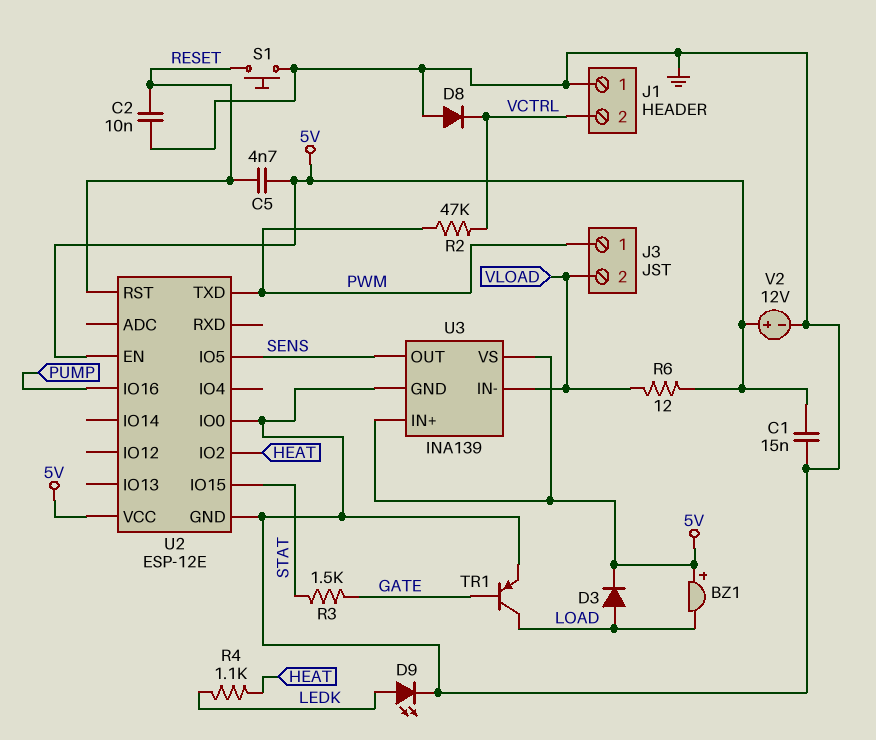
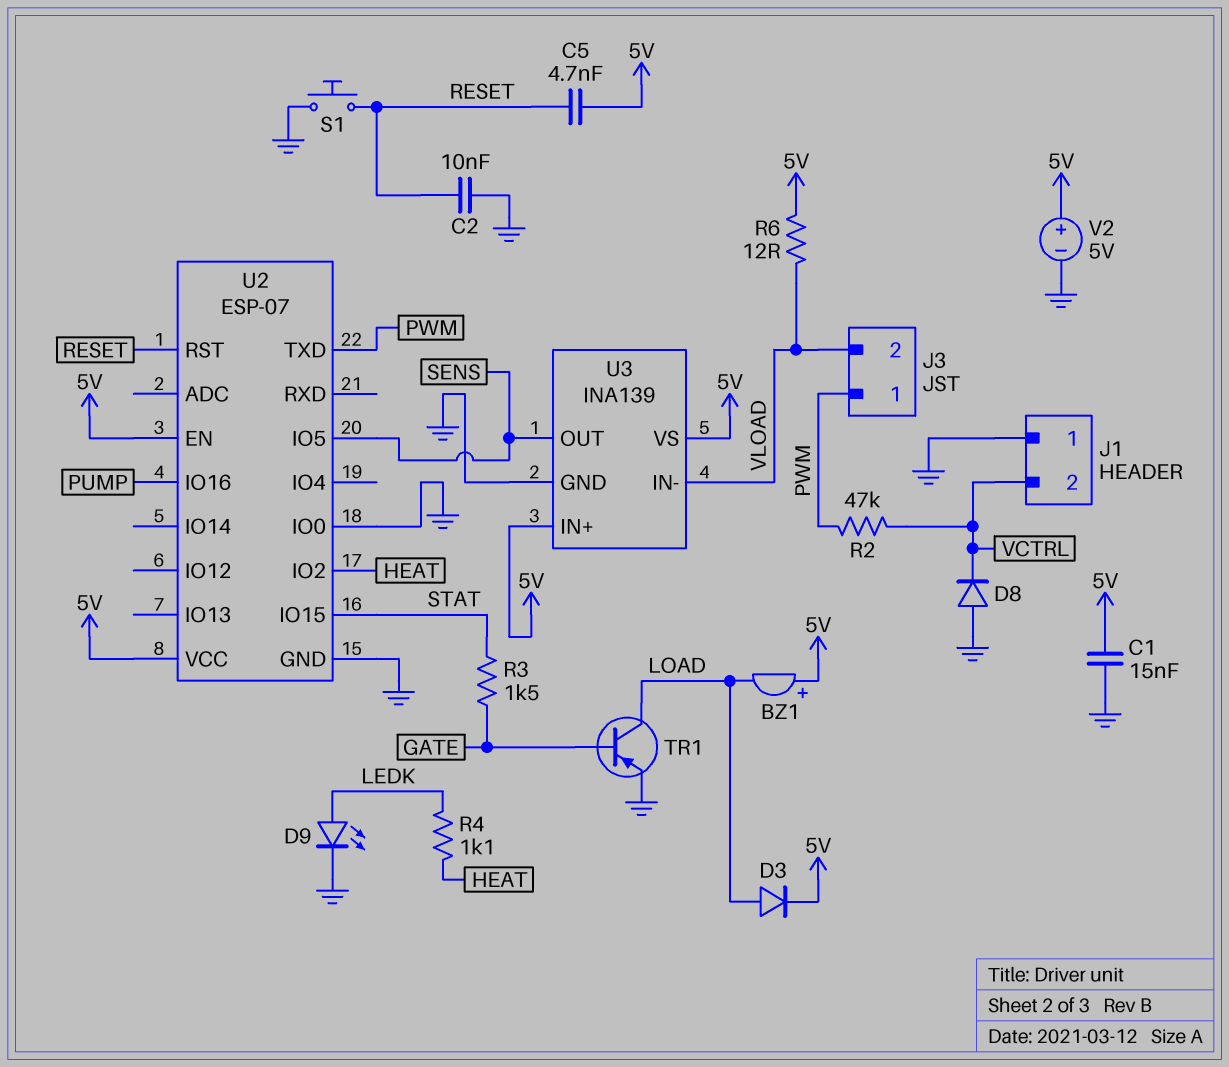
U2: ESP-12E -> ESP-07
V2: 12V (plus 5V, minus GND) -> 5V (plus 5V, minus GND)

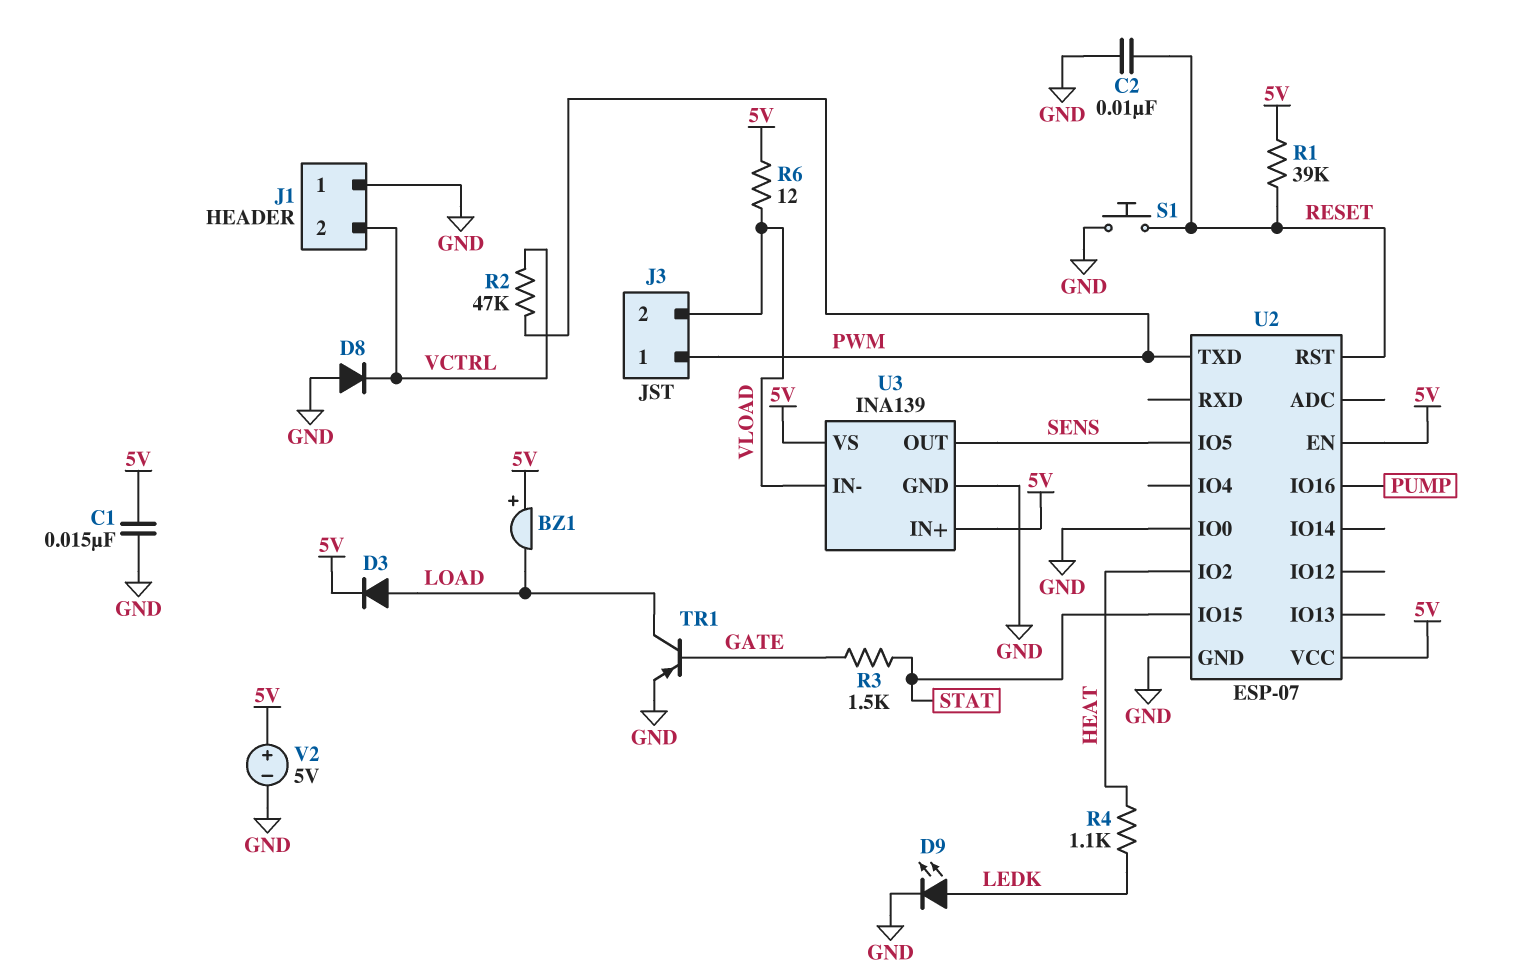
C5: 4.7nF (5V, RESET) -> none
R1: none -> 39k (5V, RESET)

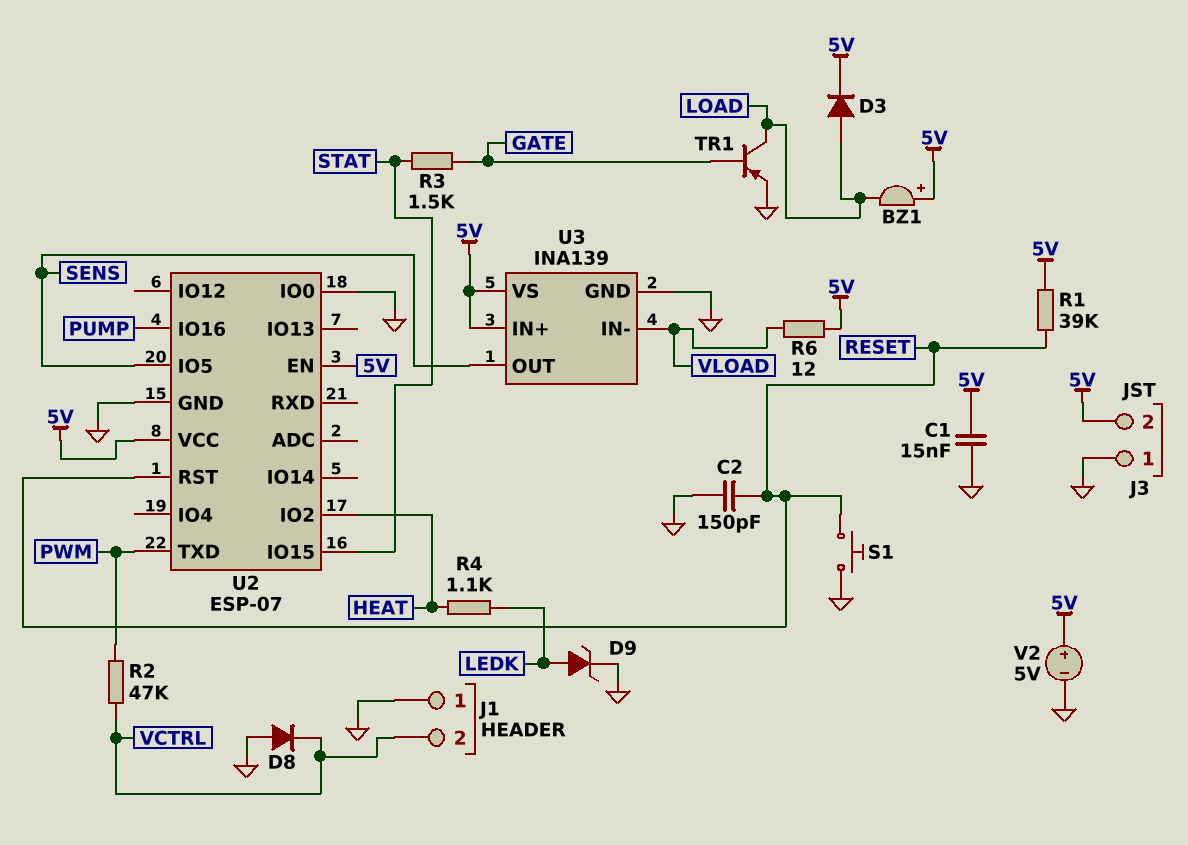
C2: 10nF (GND, RESET) -> 150pF (GND, RESET)
D9: LED (A LEDK, K GND) -> zener (A LEDK, K GND)
J3 pin 1: PWM -> GND
J3 pin 2: VLOAD -> 5V

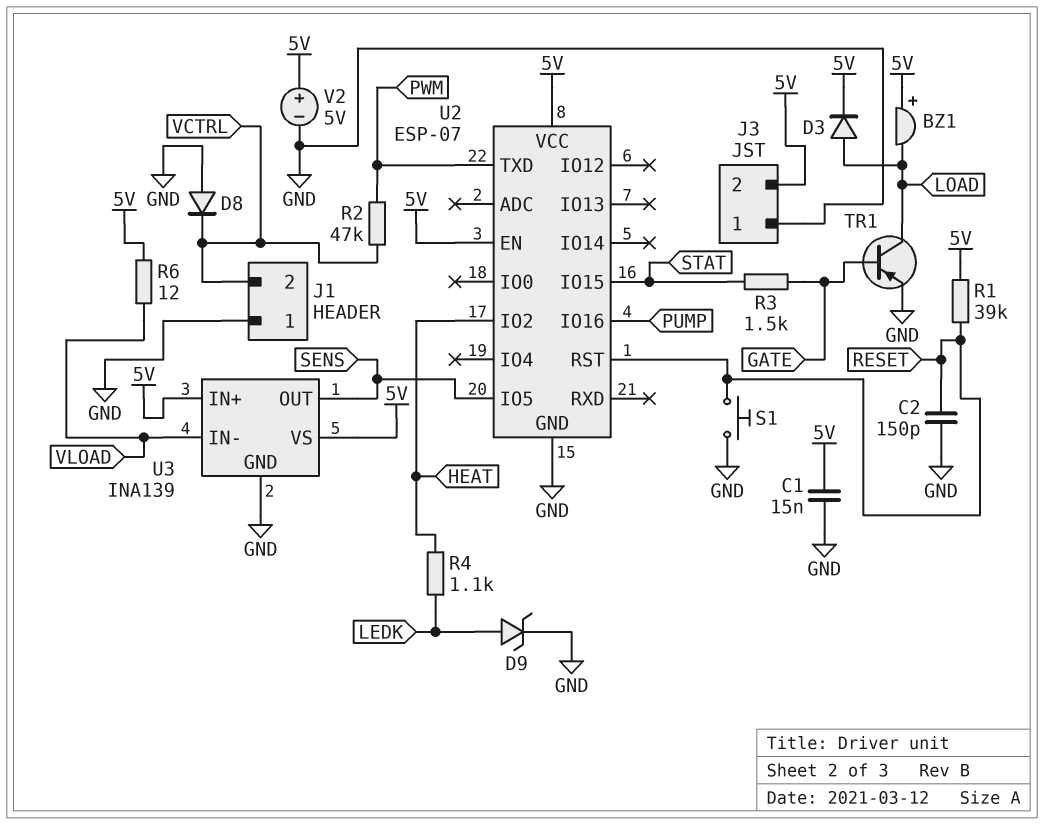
U2 pin IO0: GND -> none

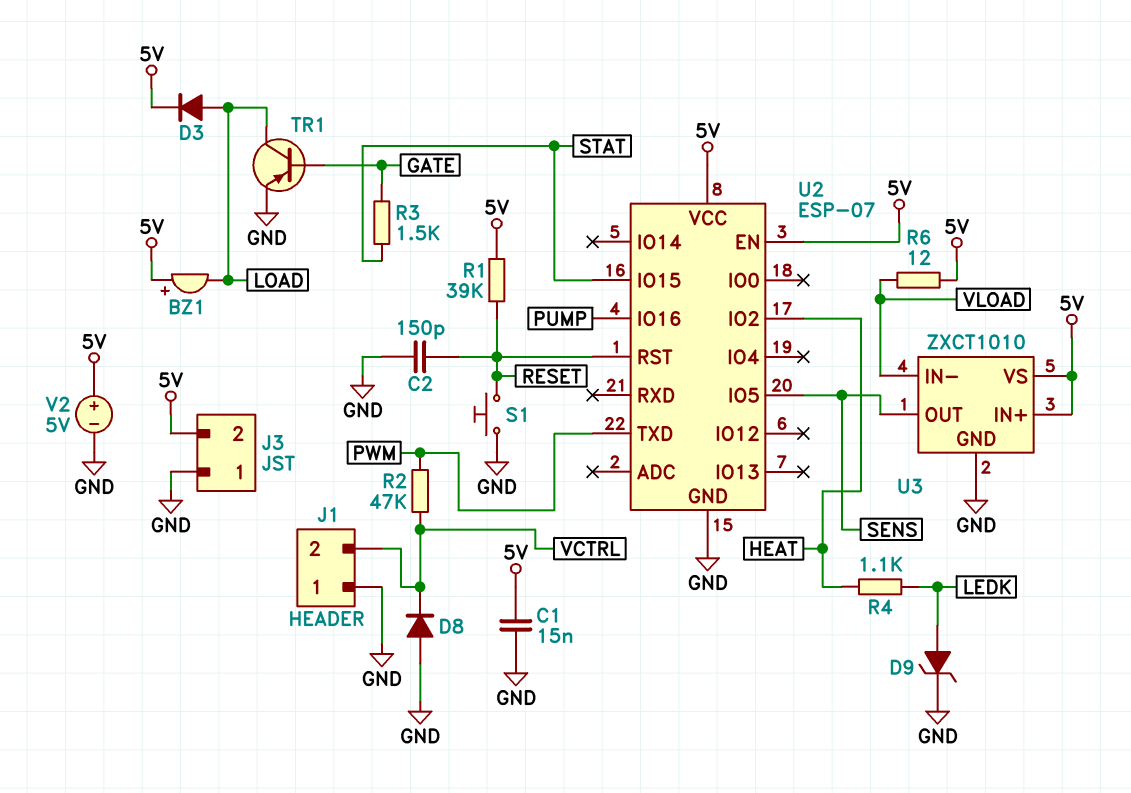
U3: INA139 -> ZXCT1010

